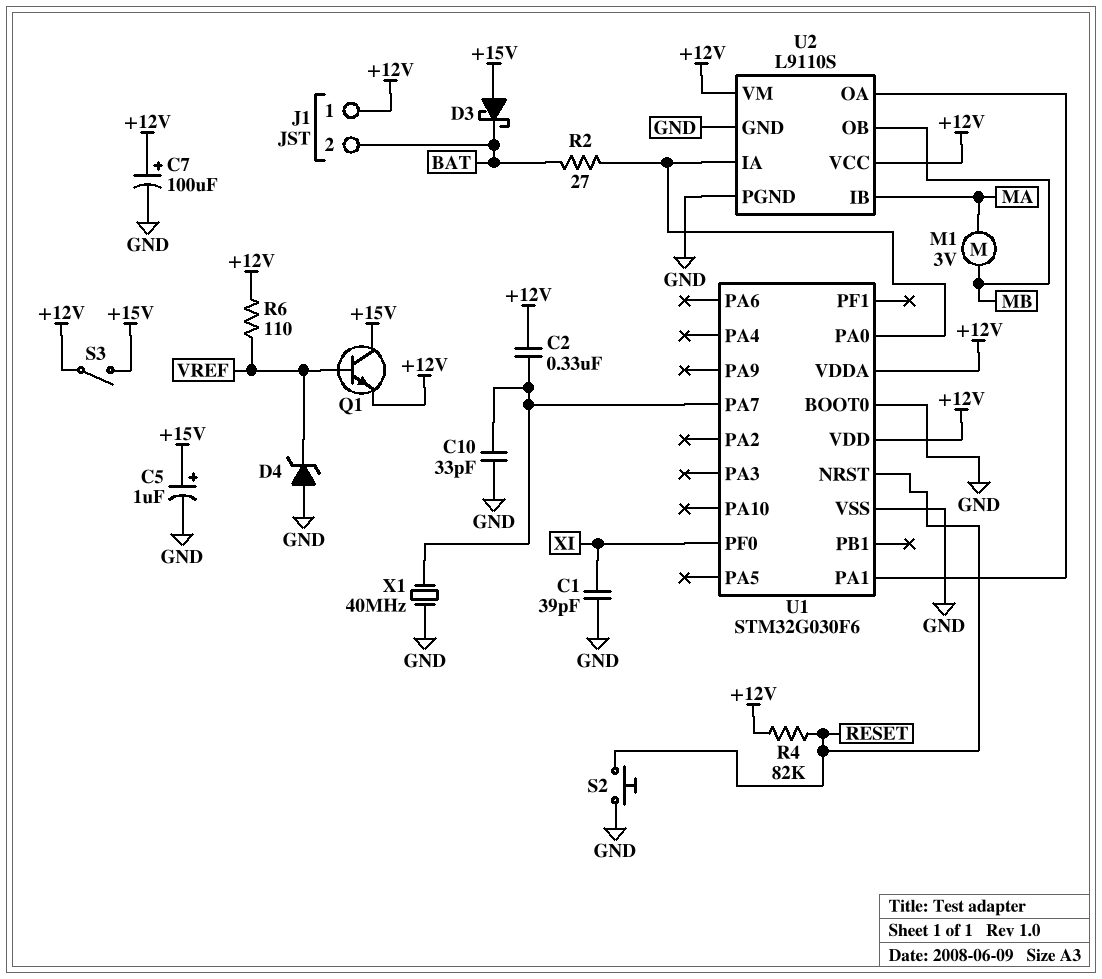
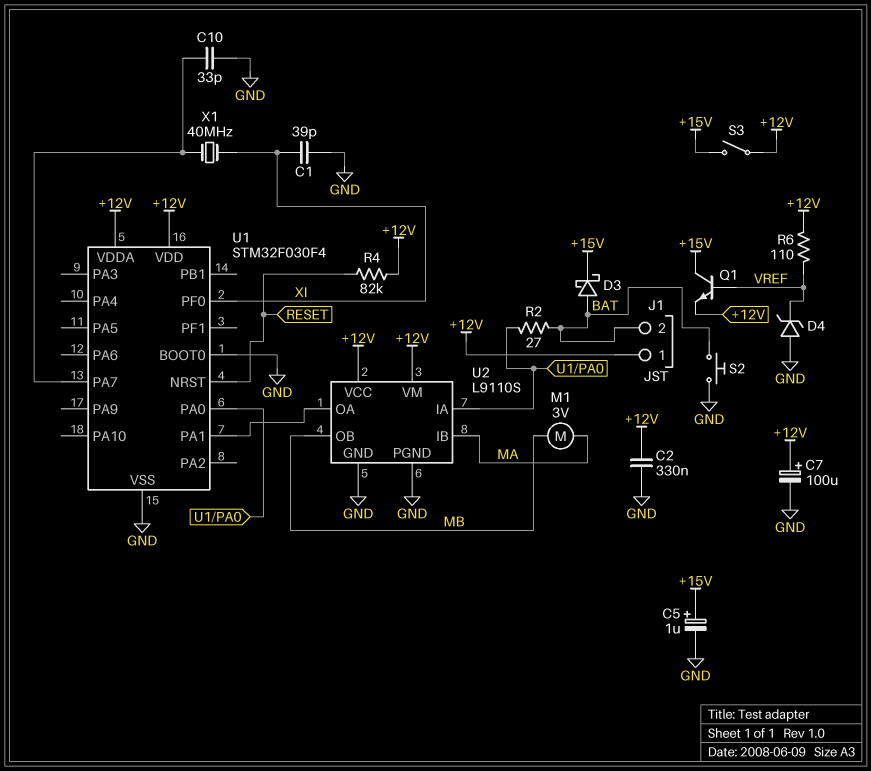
C2: 330nF (+12V, U1/PA7) -> 330nF (+12V, GND)
D3: schottky (A +15V, K BAT) -> schottky (A BAT, K +15V)
S2: button (GND, RESET) -> button (BAT, GND)
U1: STM32G030F6 -> STM32F030F4
X1: 40MHz (GND, U1/PA7) -> 40MHz (U1/PA7, XI)

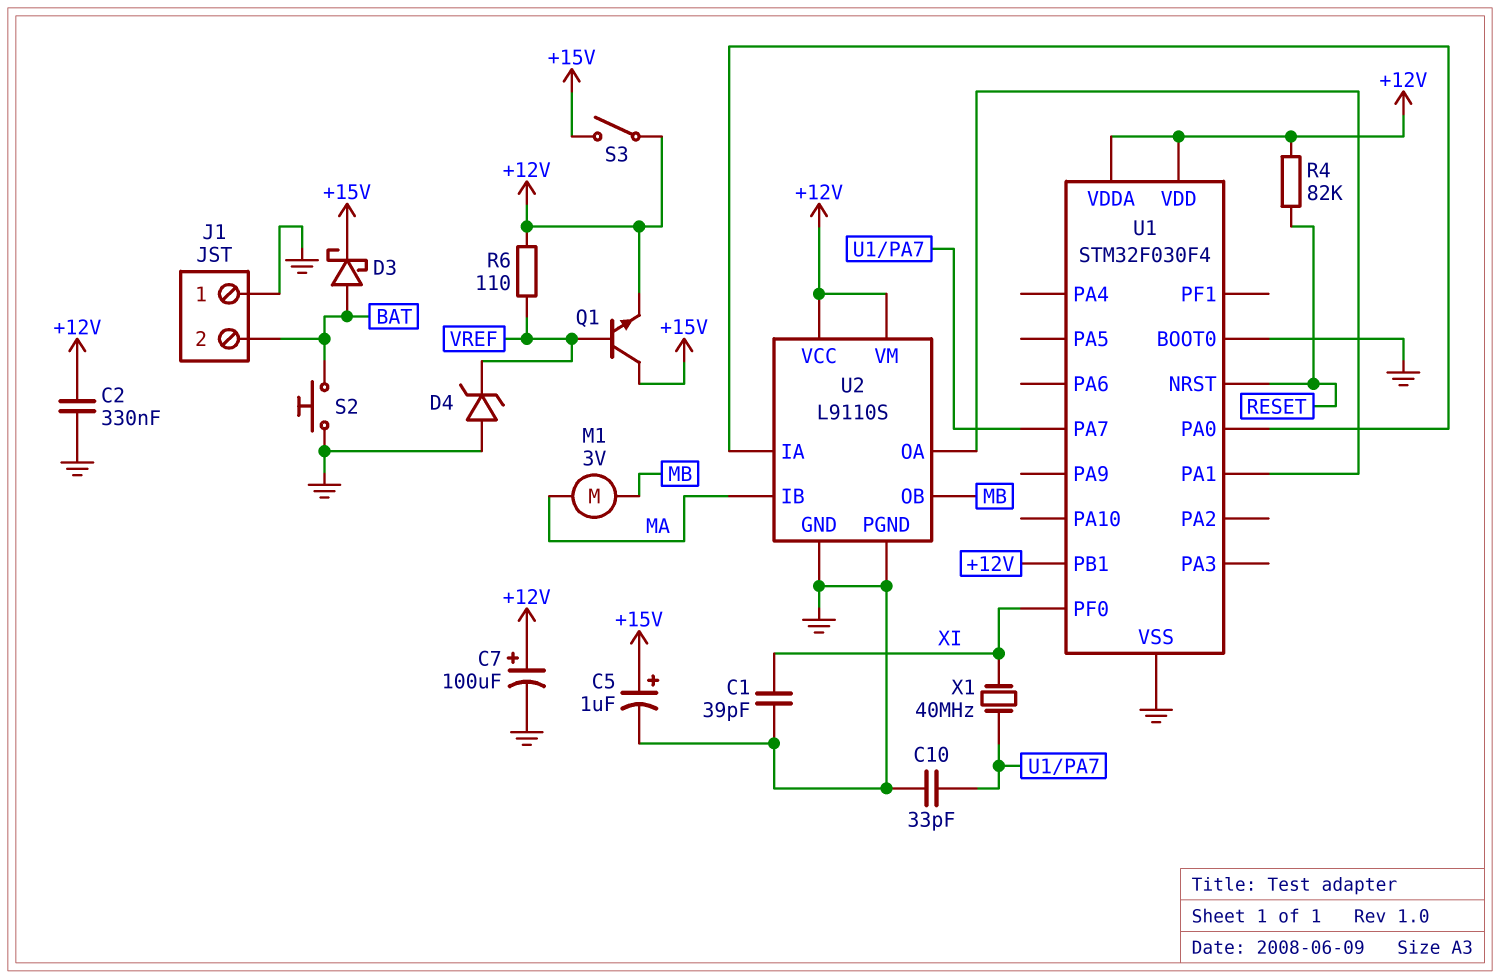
J1 pin 1: +12V -> GND
R2: 27 (BAT, U1/PA0) -> none
U1 pin PB1: none -> +12V

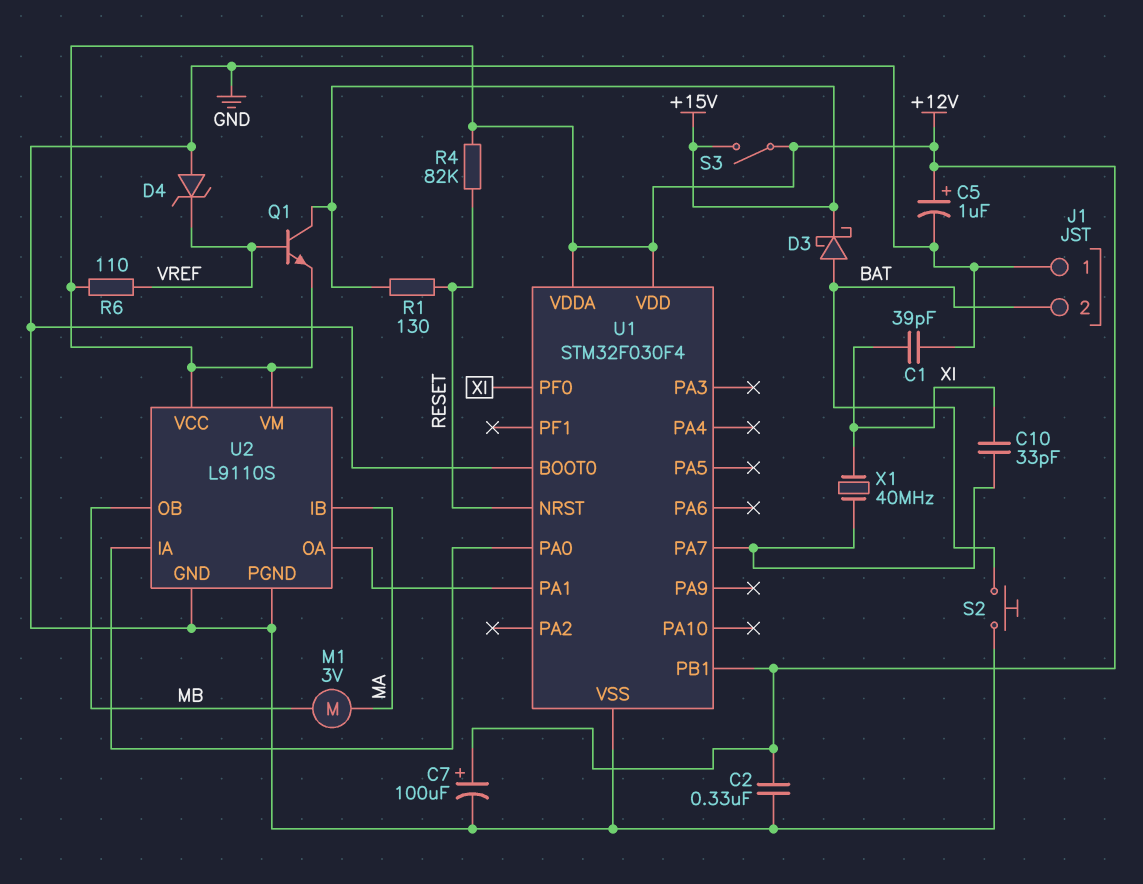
C5: 1uF (plus +15V, minus GND) -> 1uF (plus +12V, minus GND)
C10: 33pF (GND, U1/PA7) -> 33pF (U1/PA7, XI)
R1: none -> 130 (+15V, RESET)

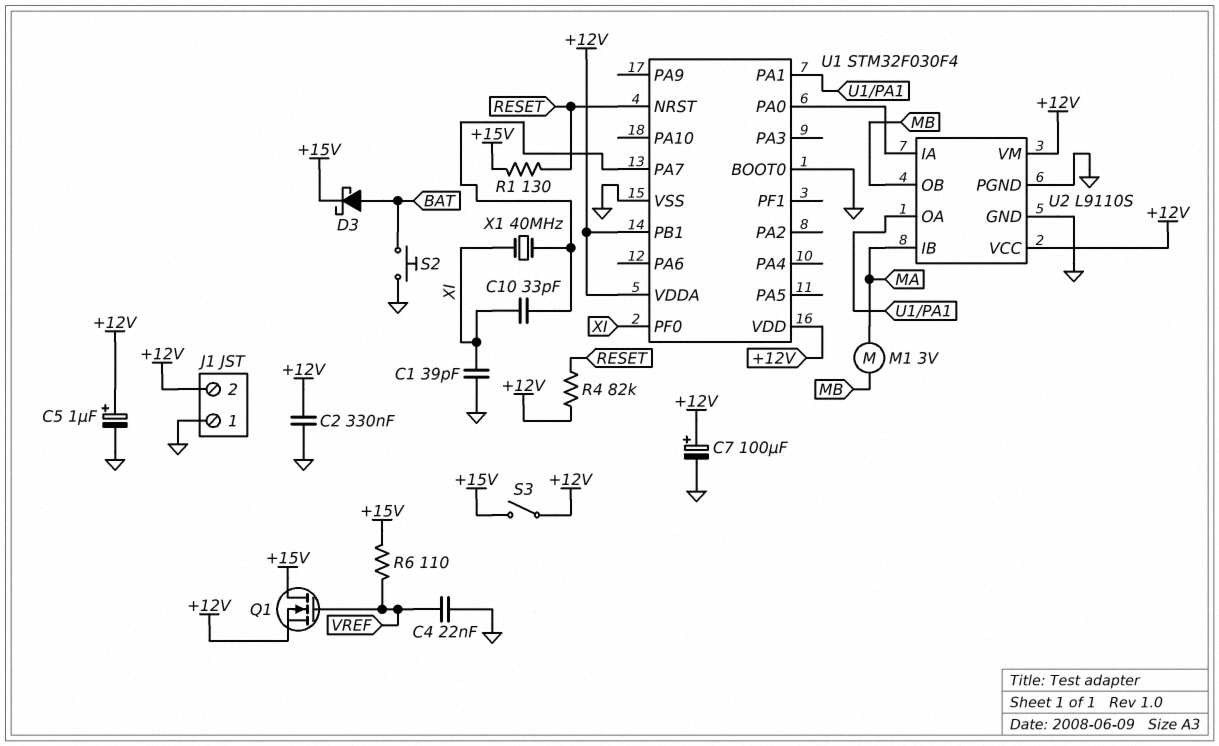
C4: none -> 22nF (GND, VREF)
D4: zener (A GND, K VREF) -> none
J1 pin 2: BAT -> +12V
Q1: NPN (B VREF, C +15V, E +12V) -> NMOS (G VREF, D +15V, S +12V)
R6: 110 (+12V, VREF) -> 110 (+15V, VREF)

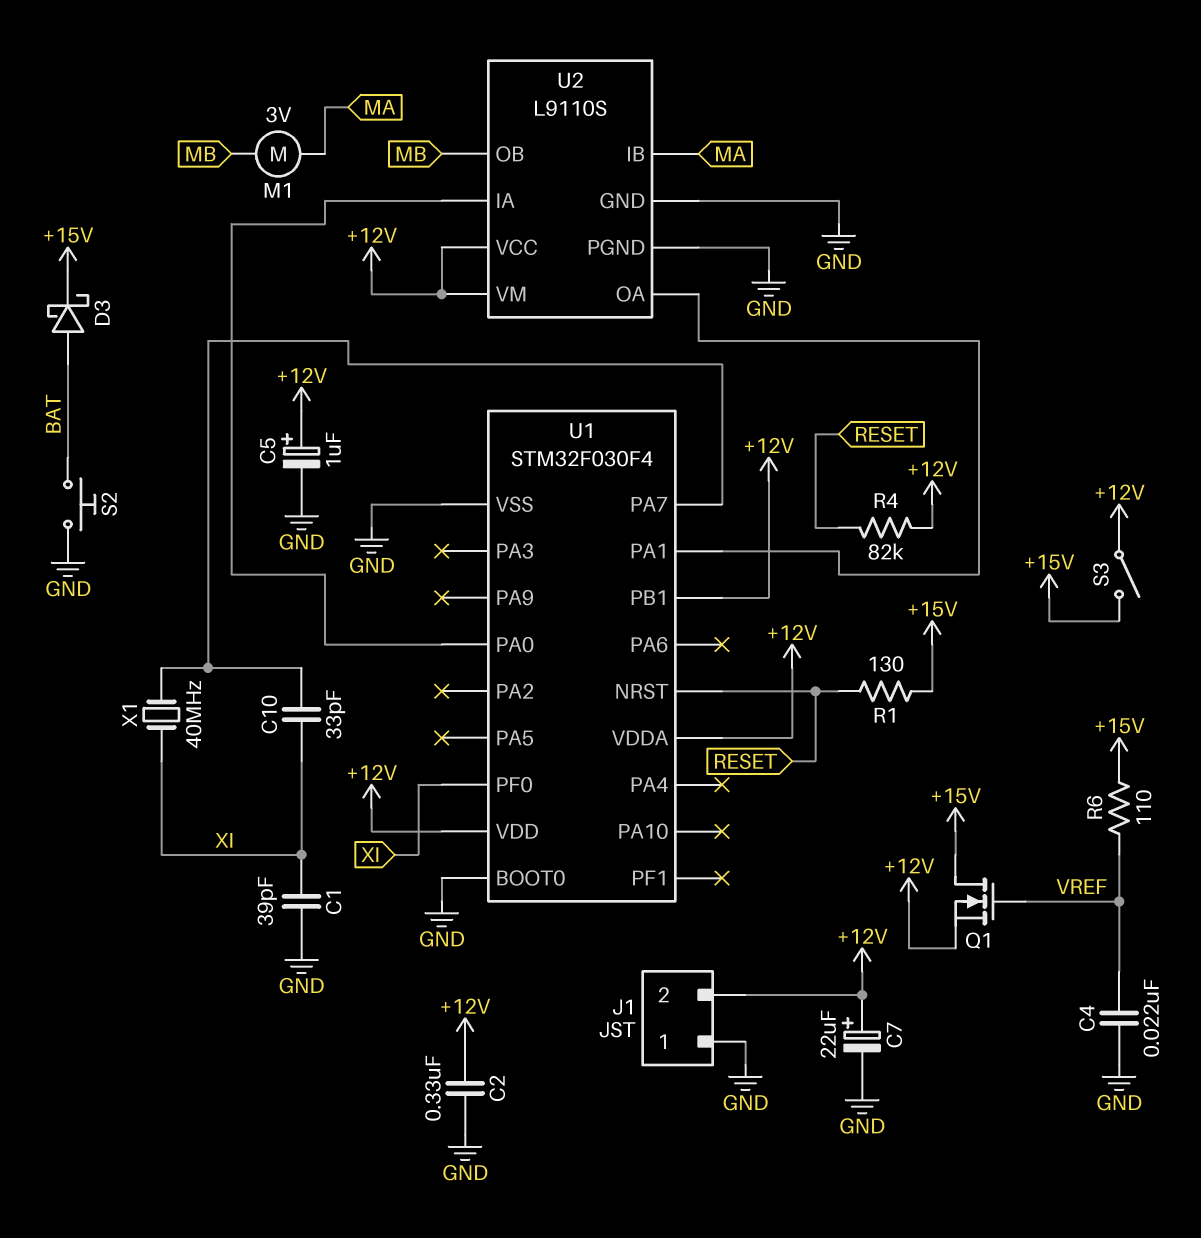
C7: 100uF (plus +12V, minus GND) -> 22uF (plus +12V, minus GND)

